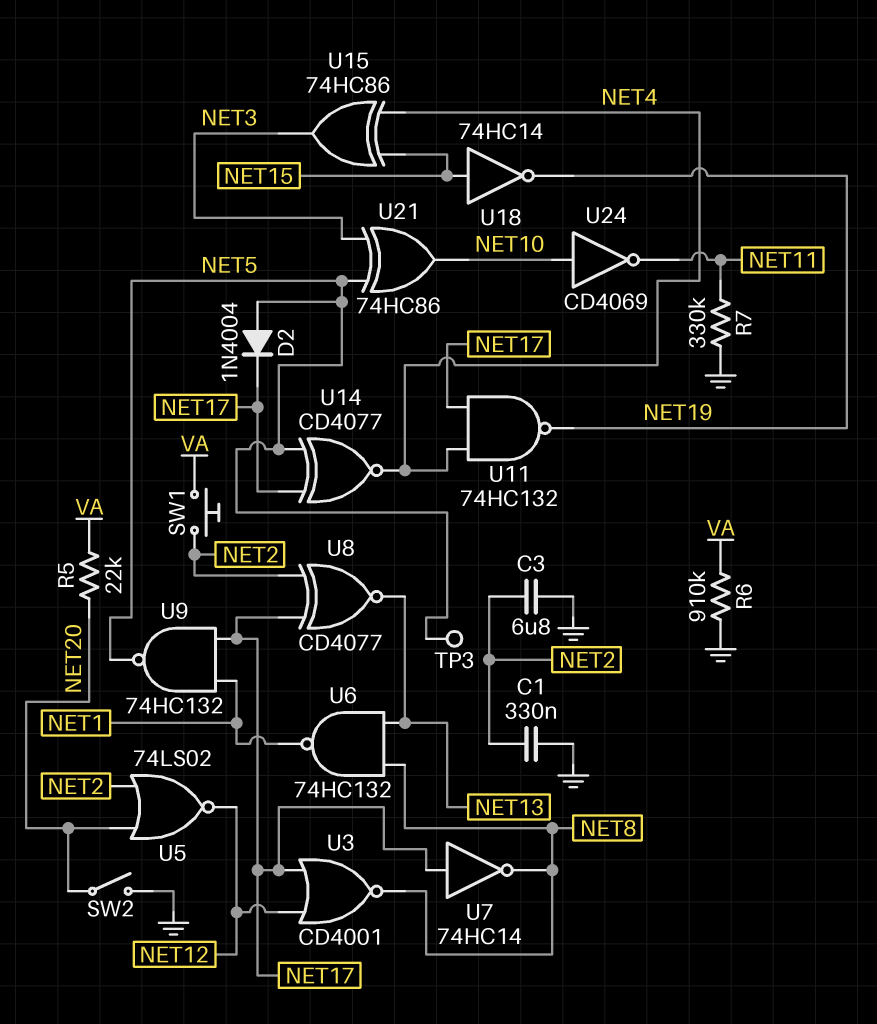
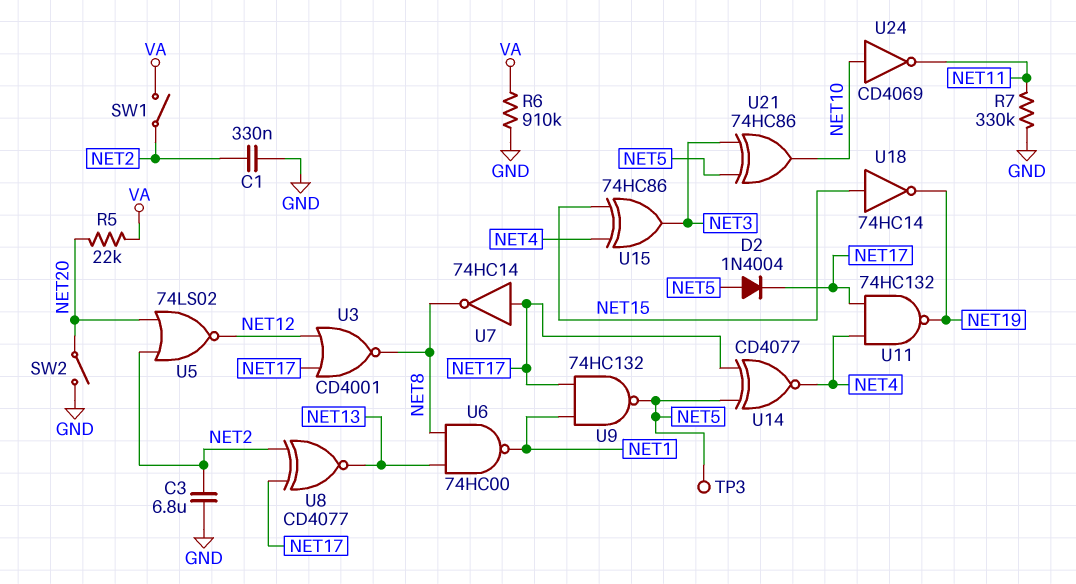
SW1: button (NET2, VA) -> switch (NET2, VA)
U6: NAND 74HC132 (in NET8, in NET13, out NET1) -> NAND 74HC00 (in NET8, in NET13, out NET1)

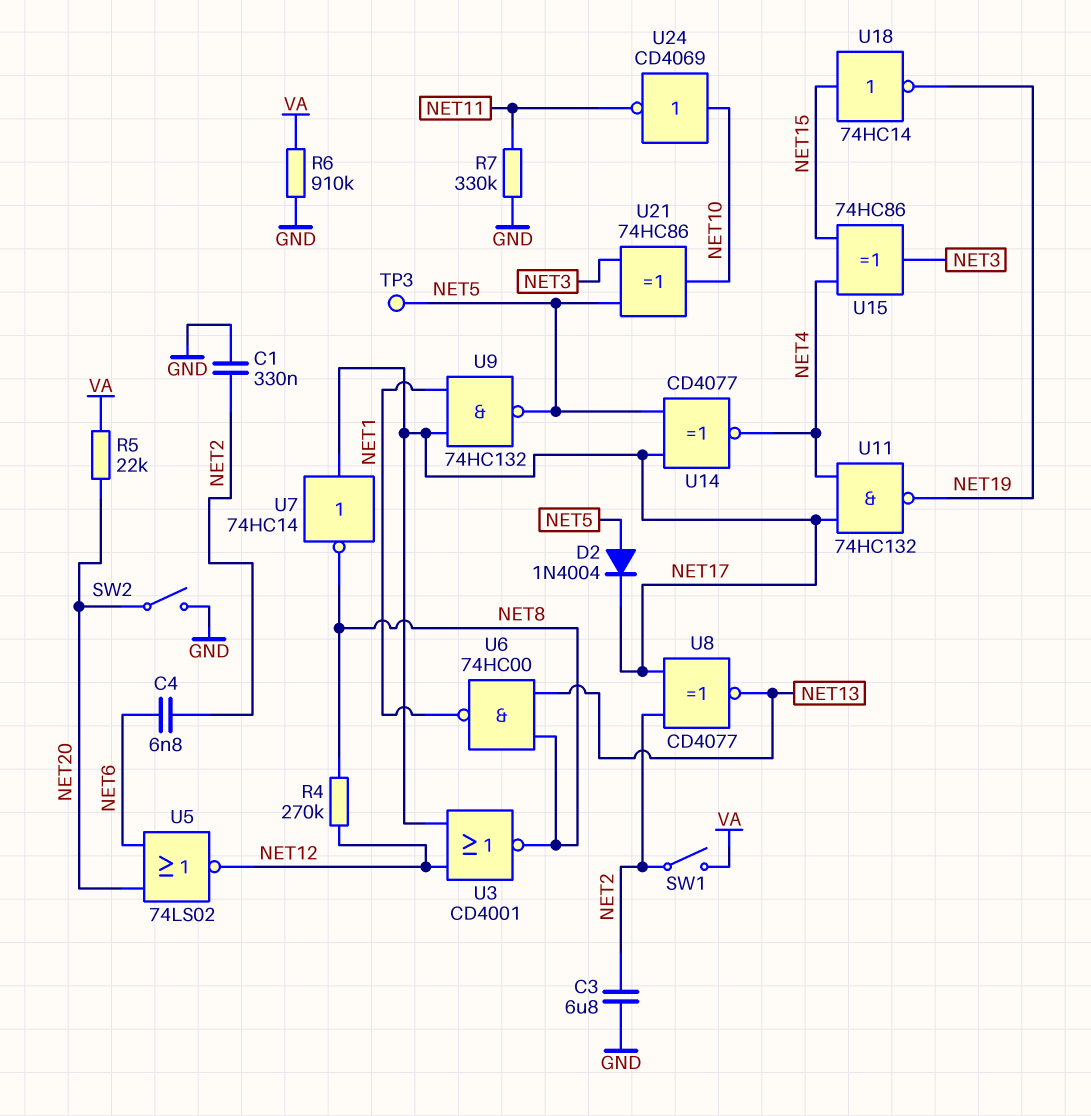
C4: none -> 6.8nF (NET2, NET6)
R4: none -> 270k (NET8, NET12)
U5: NOR 74LS02 (in NET2, in NET20, out NET12) -> NOR 74LS02 (in NET6, in NET20, out NET12)

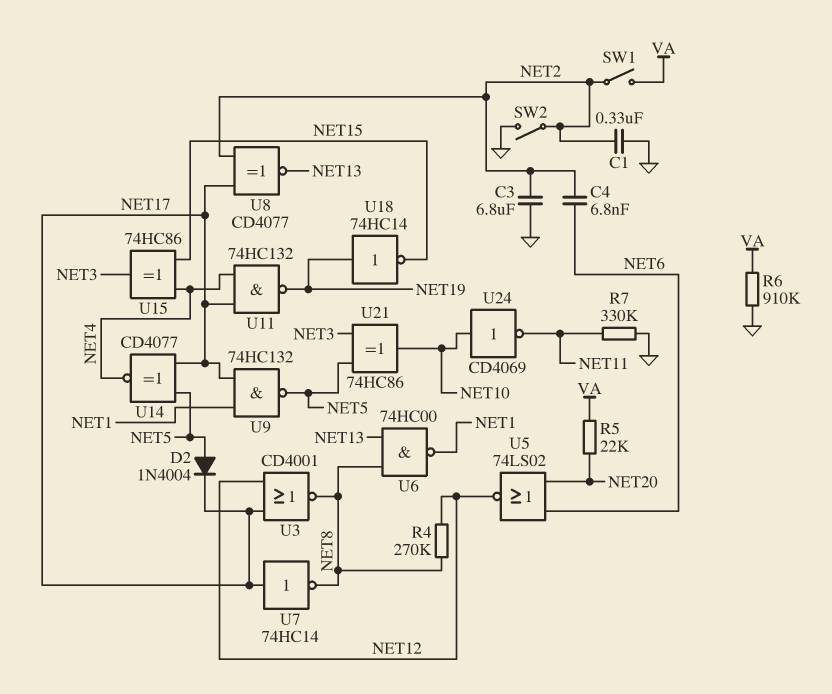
SW2: switch (GND, NET20) -> switch (GND, NET2)
TP3: test point (NET5) -> none
U18: NOT 74HC14 (in NET15, out NET19) -> NOT 74HC14 (in NET19, out NET15)

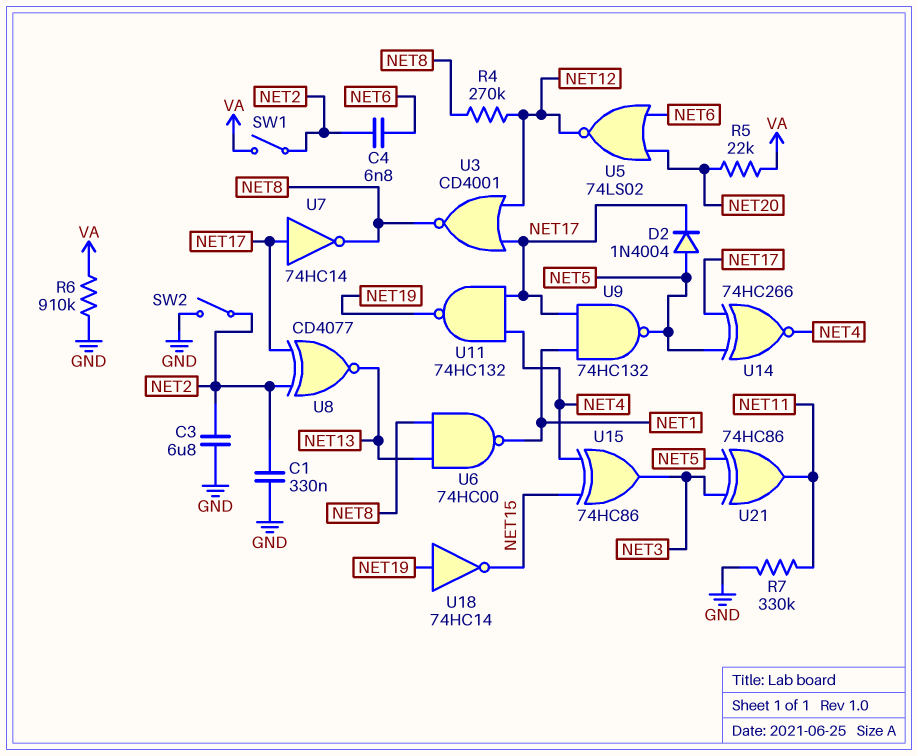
U14: XNOR CD4077 (in NET5, in NET17, out NET4) -> XNOR 74HC266 (in NET5, in NET17, out NET4)
U21: XOR 74HC86 (in NET3, in NET5, out NET10) -> XOR 74HC86 (in NET3, in NET5, out NET11)
U24: NOT CD4069 (in NET10, out NET11) -> none

